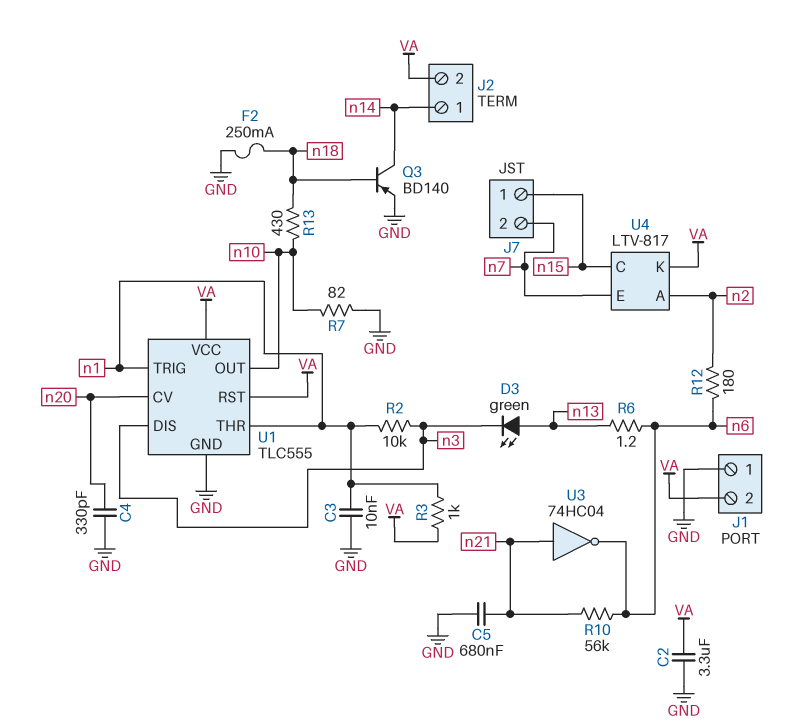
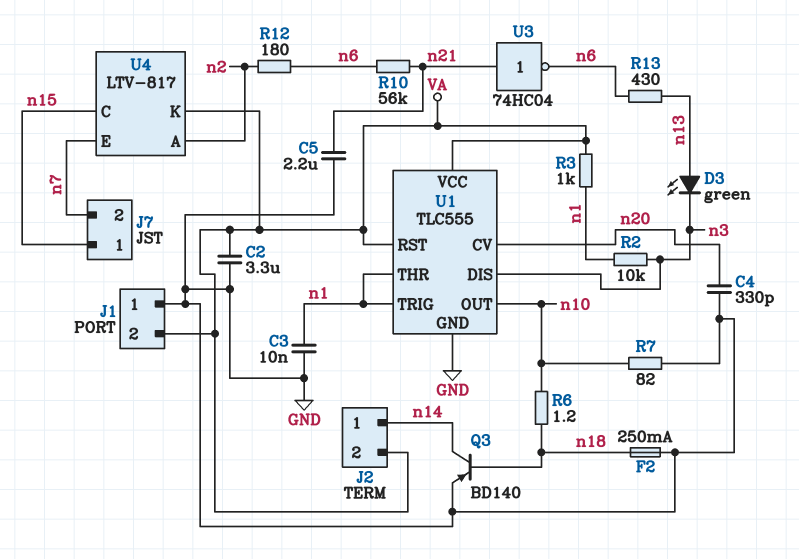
C5: 680nF (GND, n21) -> 2.2uF (GND, n21)
R6: 1.2 (n6, n13) -> 1.2 (n10, n18)
R13: 430 (n10, n18) -> 430 (n6, n13)

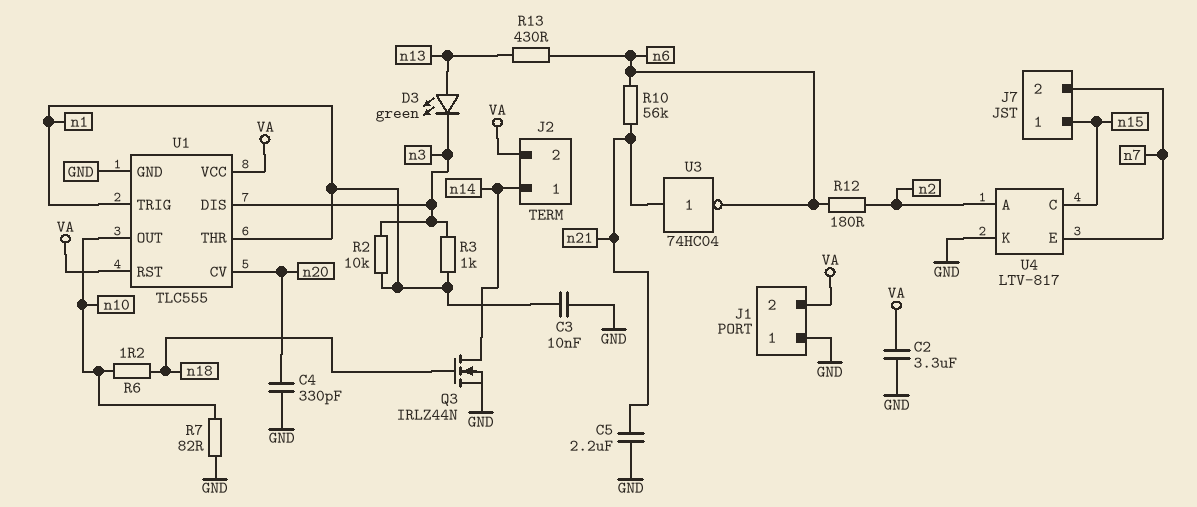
F2: 250mA (GND, n18) -> none
Q3: PNP BD140 (B n18, C n14, E GND) -> NMOS IRLZ44N (G n18, D n14, S GND)
R3: 1k (VA, n1) -> 1k (n1, n3)
U4 pin K: VA -> GND

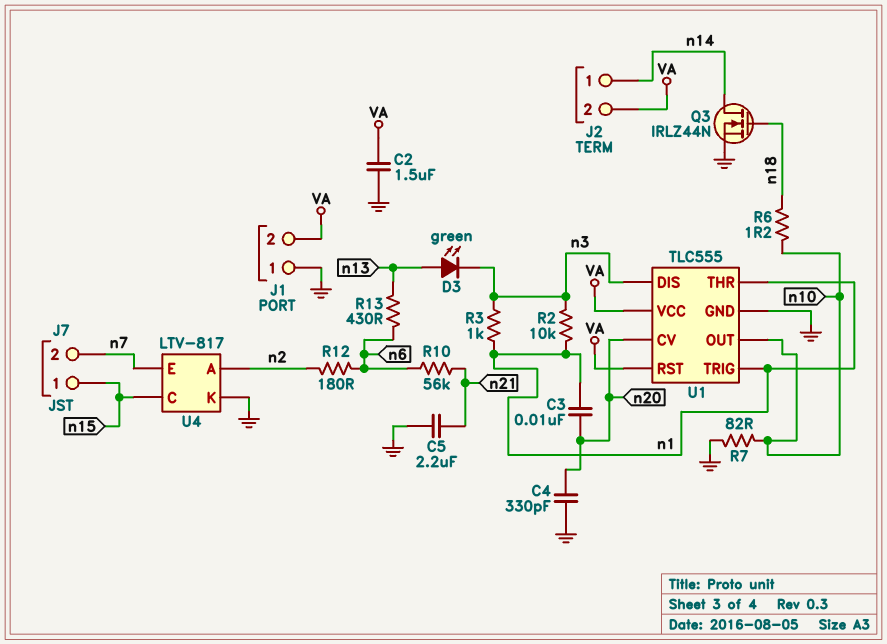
C2: 3.3uF (GND, VA) -> 1.5uF (GND, VA)
C3: 10nF (GND, n1) -> 10nF (n1, n20)
U3: NOT 74HC04 (in n21, out n6) -> none

